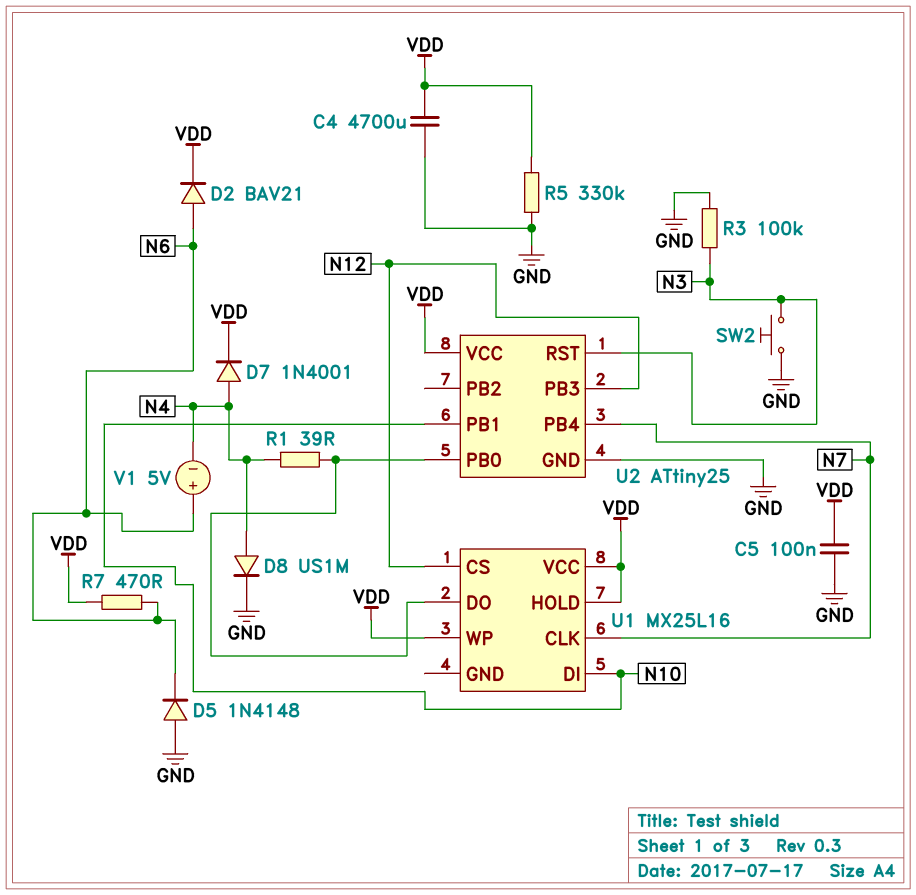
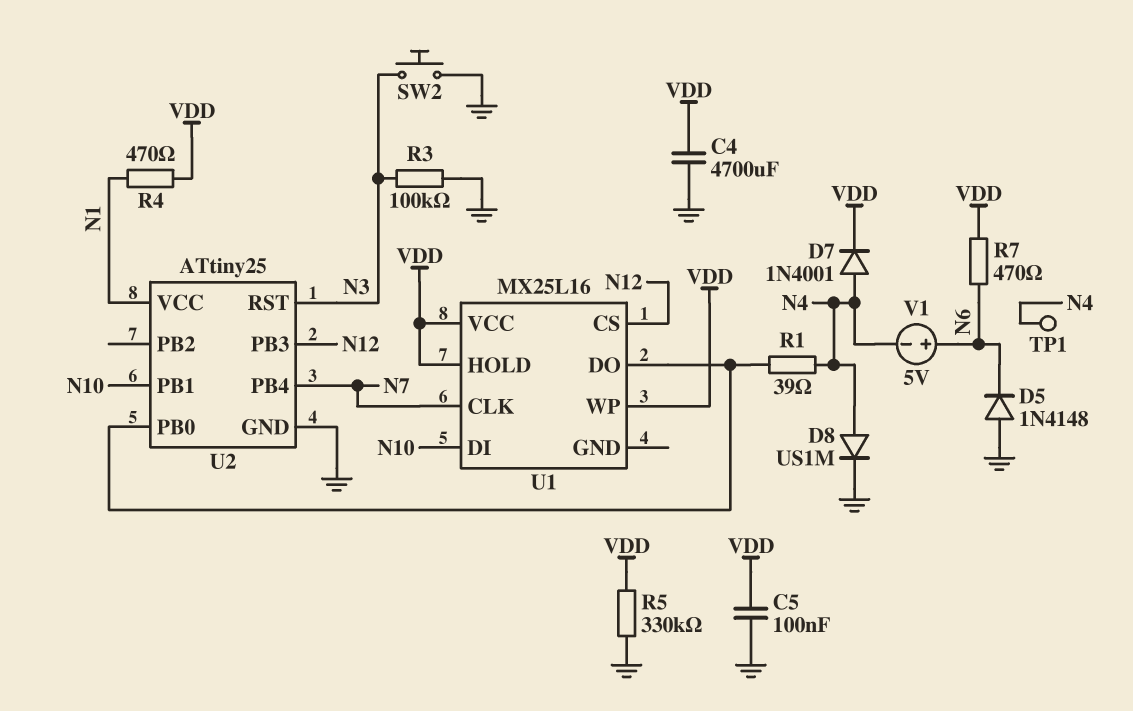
D2: diode BAV21 (A N6, K VDD) -> none
R4: none -> 470 (N1, VDD)
TP1: none -> test point (N4)
U2 pin VCC: VDD -> N1

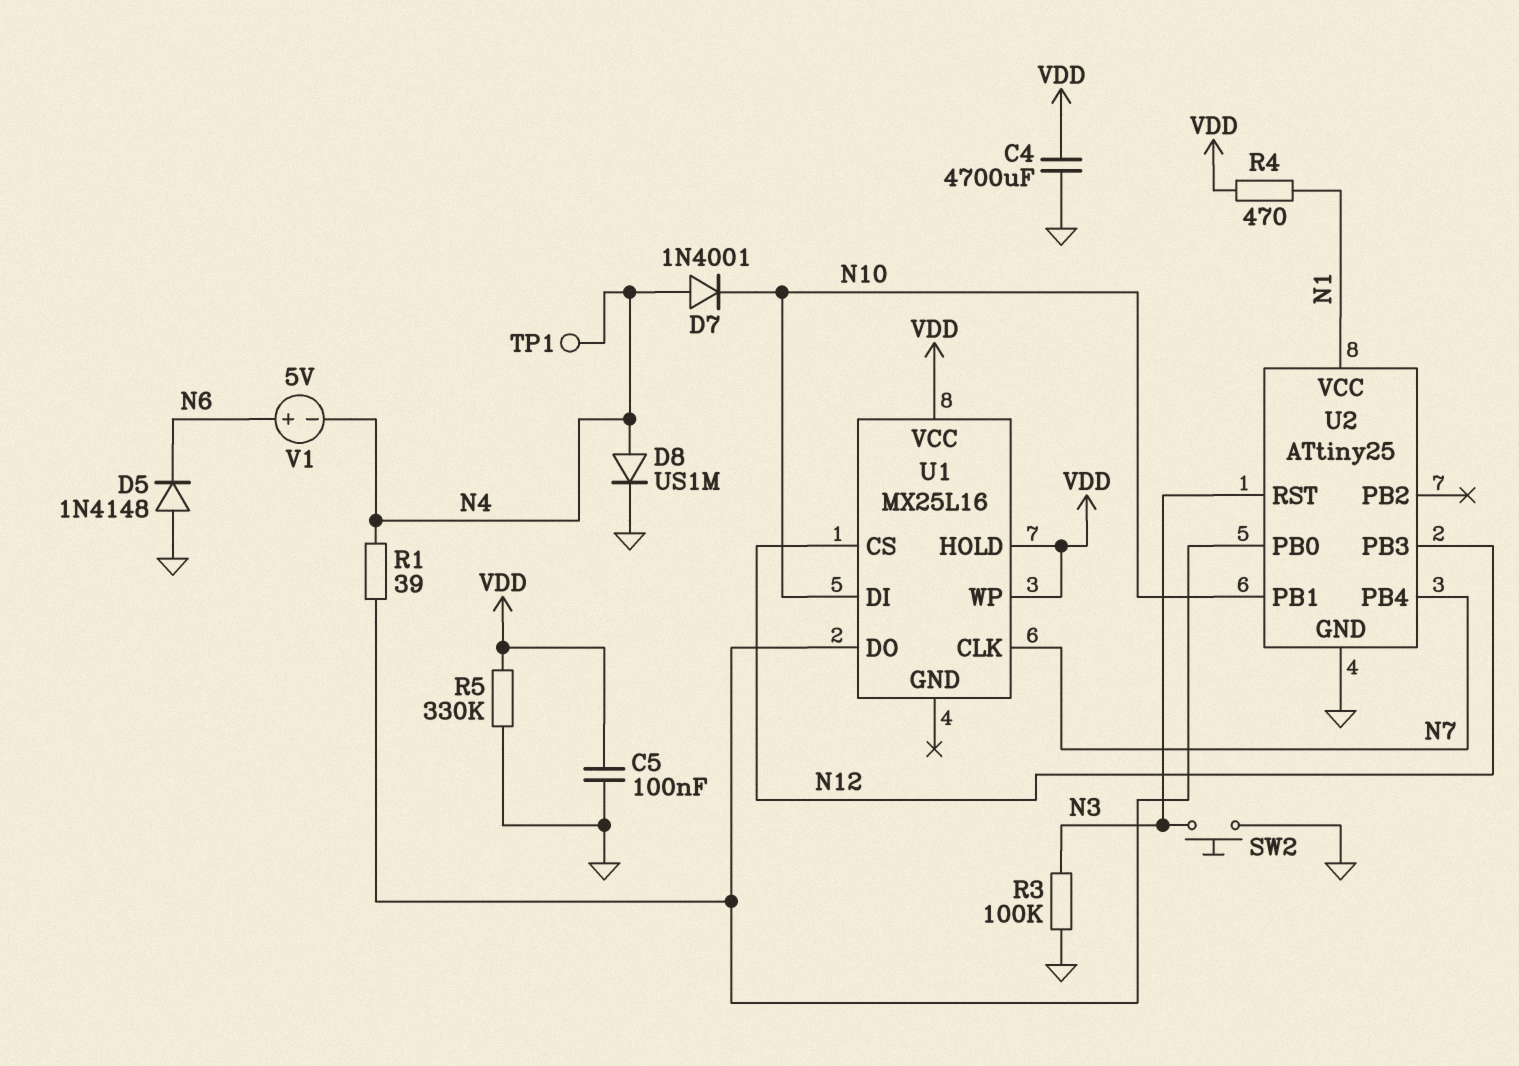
D7: diode 1N4001 (A N4, K VDD) -> diode 1N4001 (A N4, K N10)
R7: 470 (N6, VDD) -> none

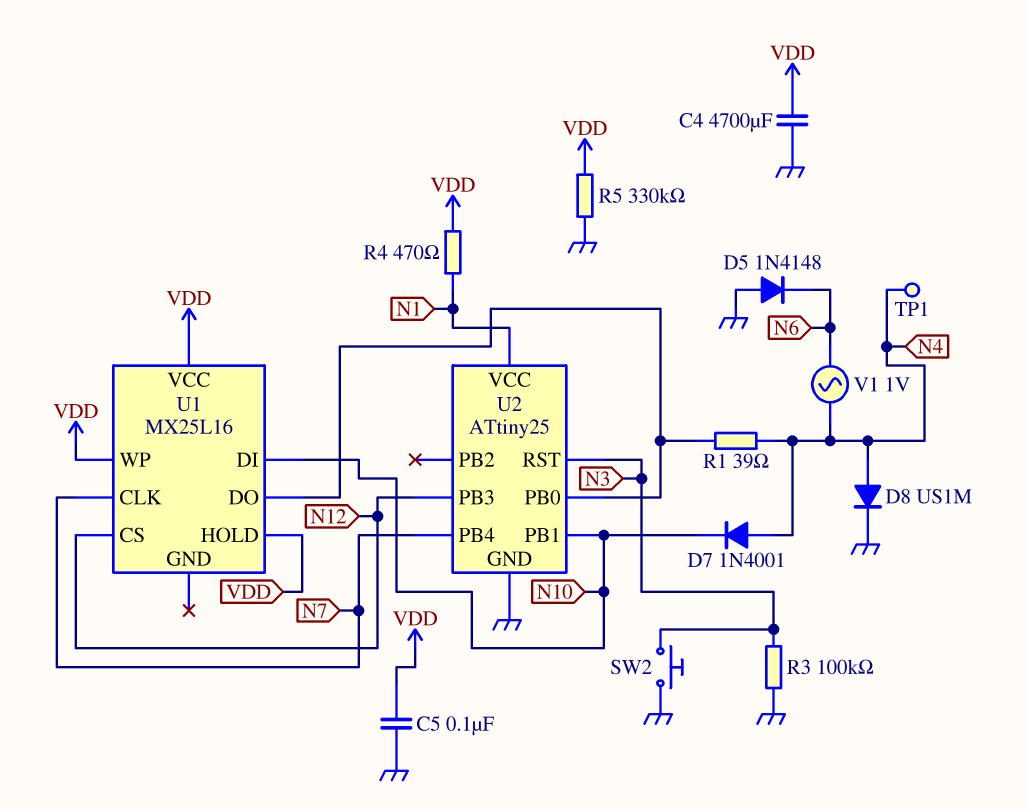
V1: 5V (plus N6, minus N4) -> AC 1V (N4, N6)

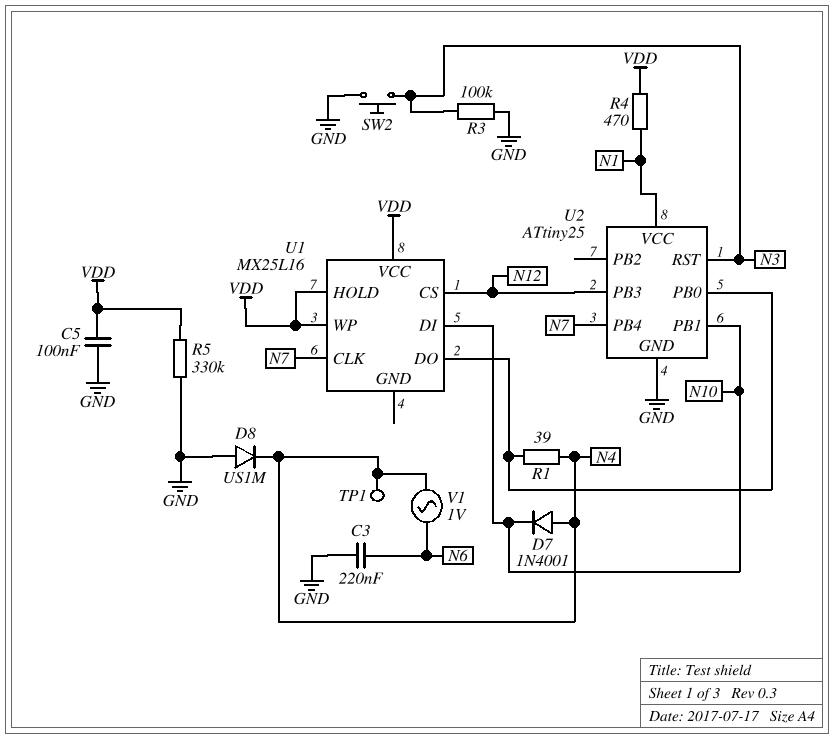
C3: none -> 220nF (GND, N6)
C4: 4700uF (GND, VDD) -> none
D5: diode 1N4148 (A GND, K N6) -> none
D8: diode US1M (A N4, K GND) -> diode US1M (A GND, K N4)

